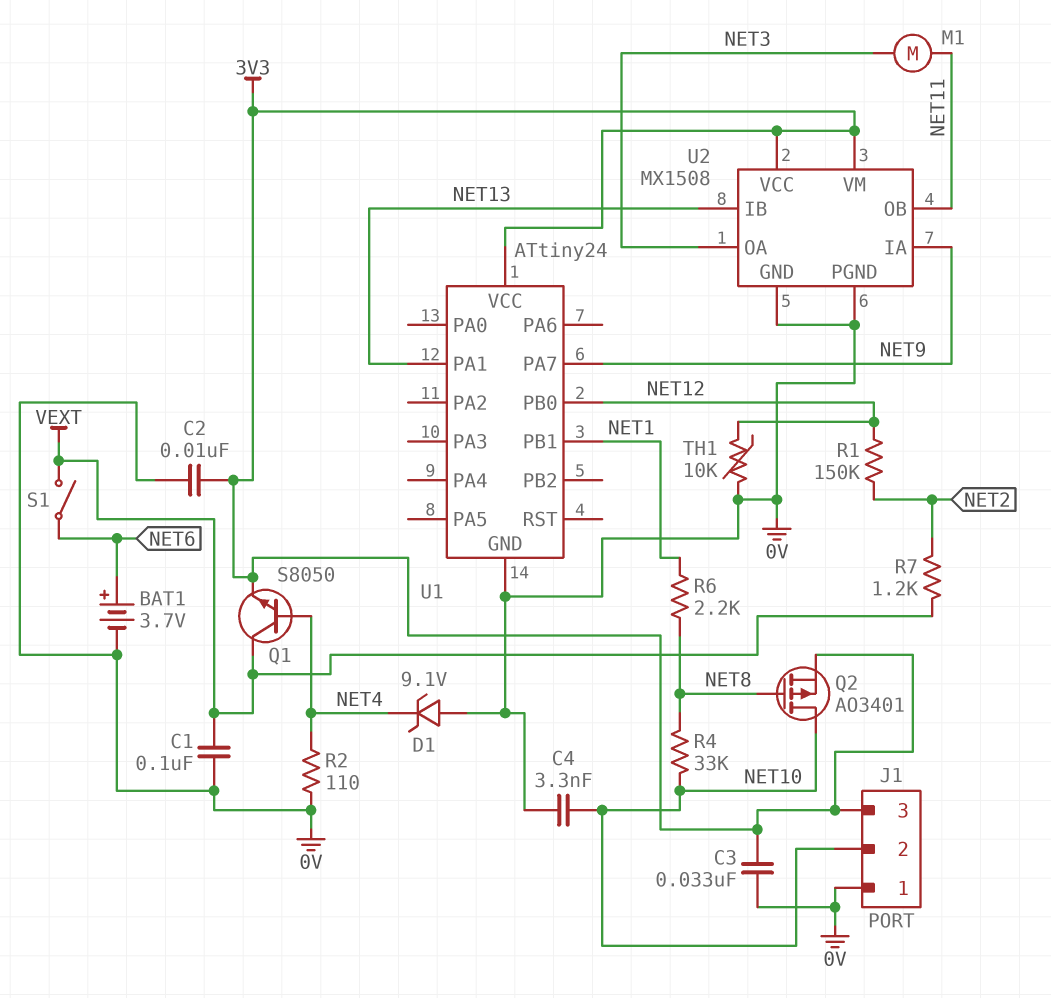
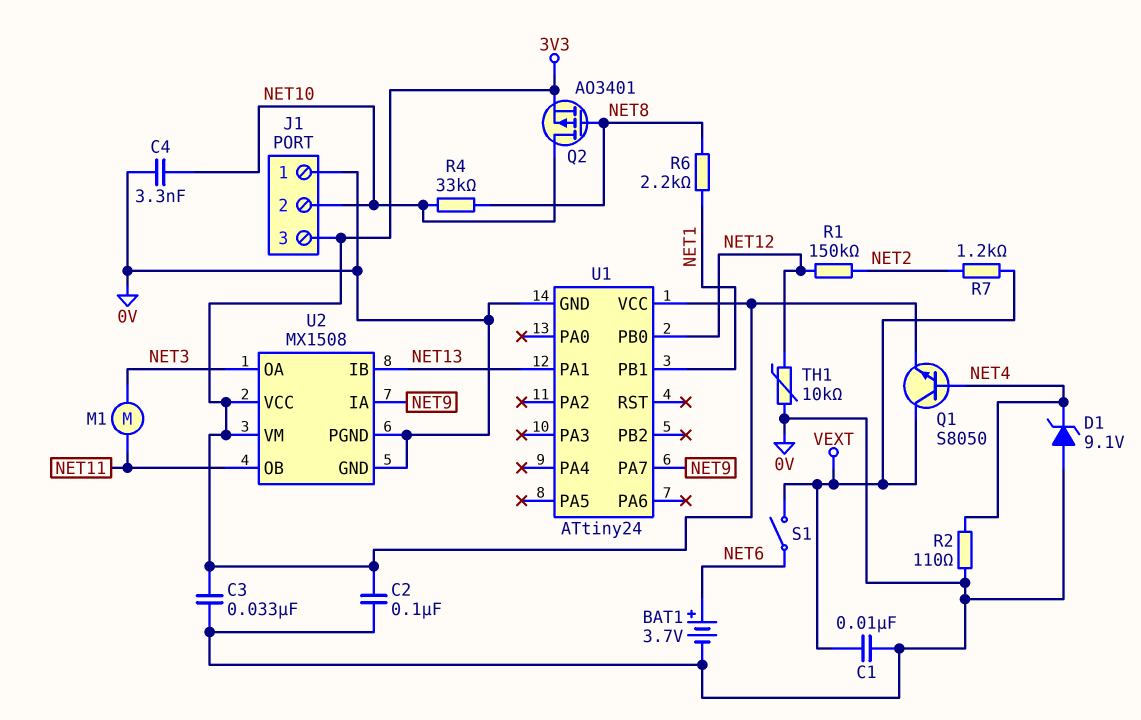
C1: 100nF (0V, VEXT) -> 10nF (0V, VEXT)
C2: 10nF (0V, 3V3) -> 100nF (0V, 3V3)

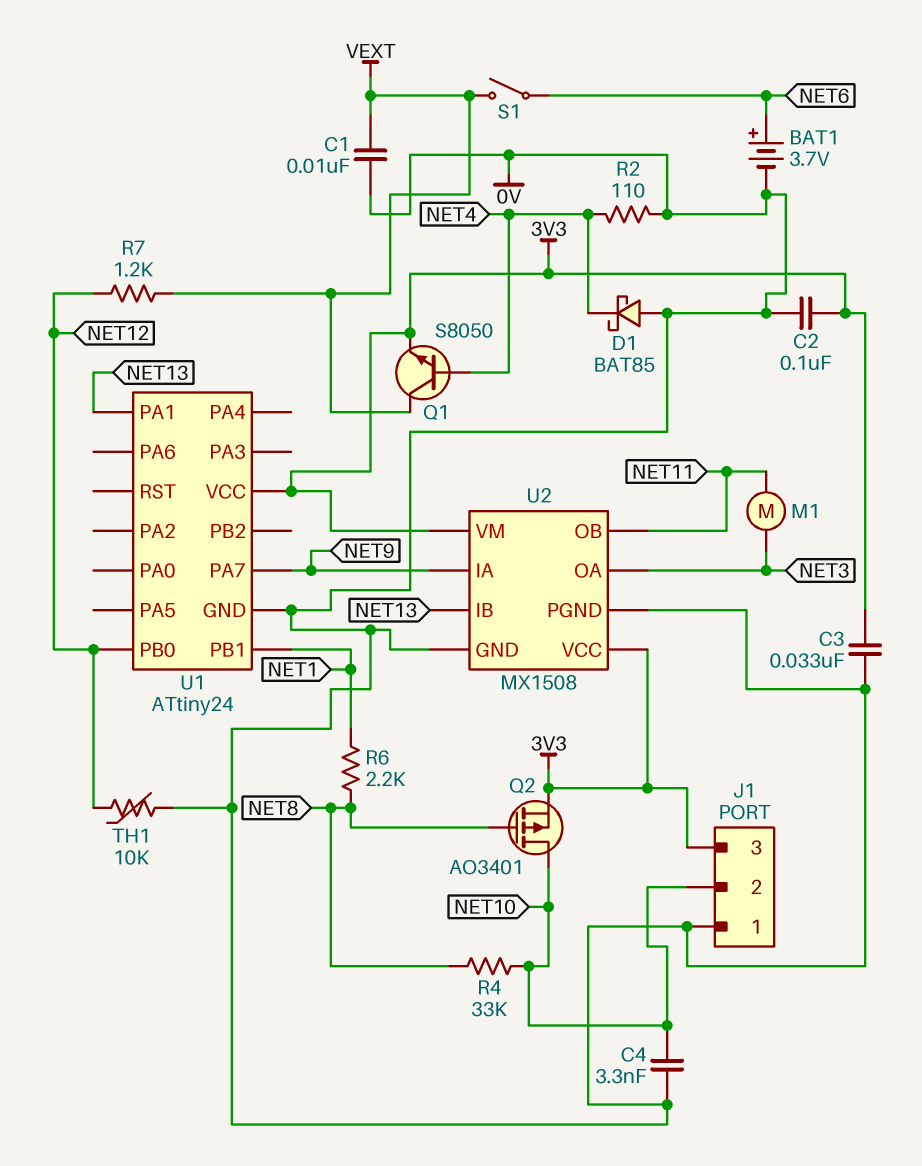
D1: zener 9.1V (A 0V, K NET4) -> schottky BAT85 (A 0V, K NET4)
R1: 150k (NET2, NET12) -> none
R7: 1.2k (NET2, VEXT) -> 1.2k (NET12, VEXT)

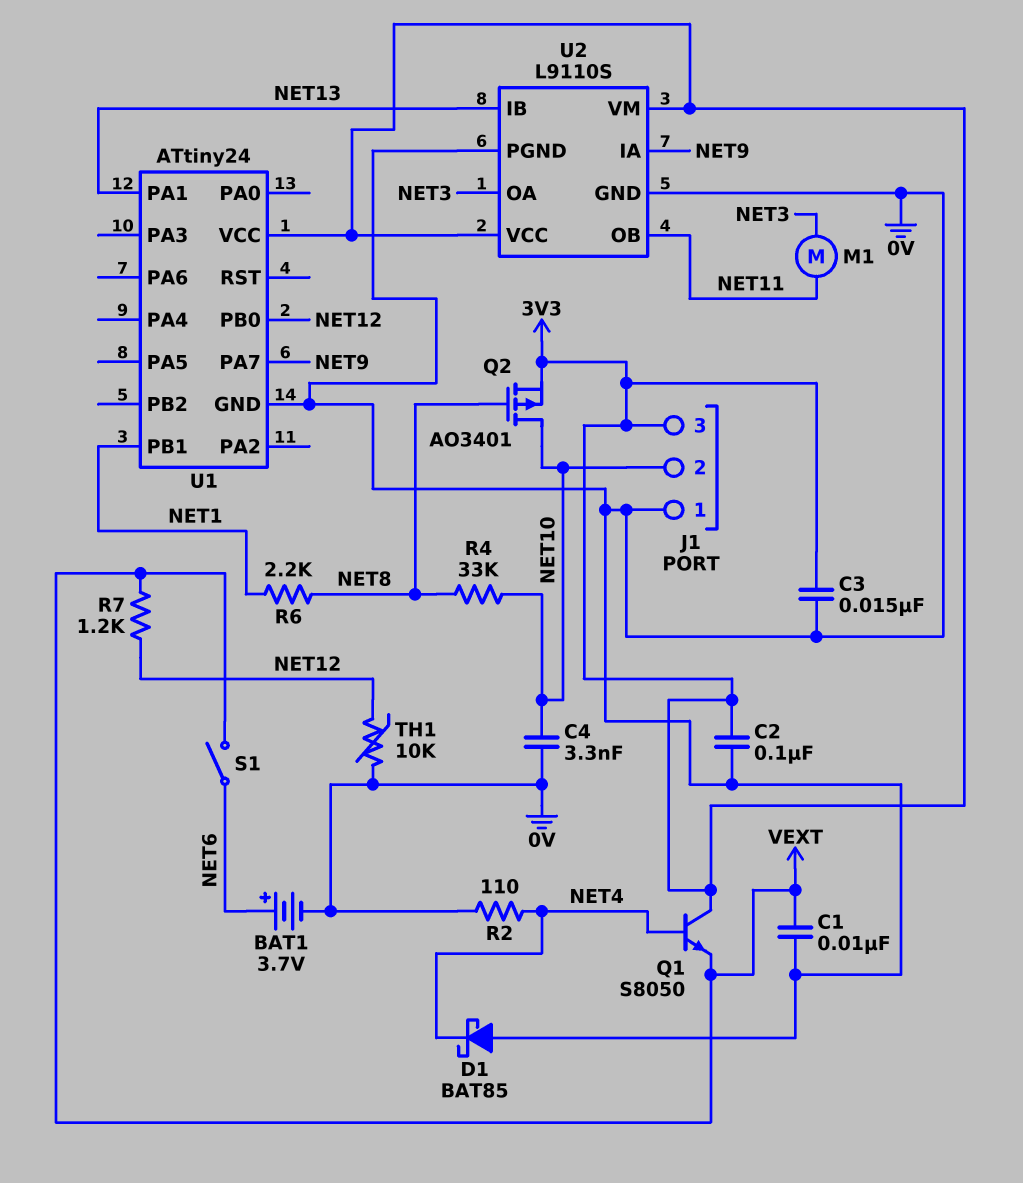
C3: 33nF (0V, 3V3) -> 15nF (0V, 3V3)
Q1: NPN S8050 (B NET4, C VEXT, E 3V3) -> NPN S8050 (B NET4, C 3V3, E VEXT)
U2: MX1508 -> L9110S

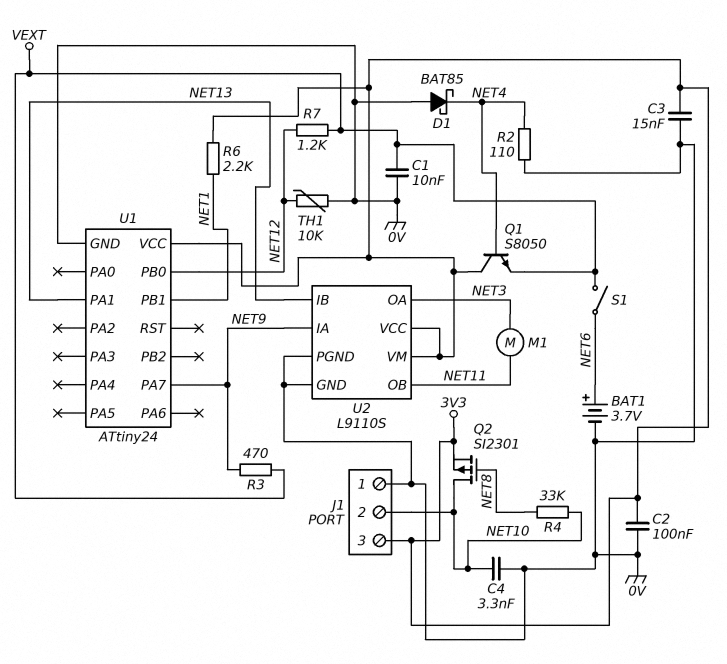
Q2: PMOS AO3401 (G NET8, D NET10, S 3V3) -> PMOS SI2301 (G NET8, D NET10, S 3V3)
R3: none -> 470 (NET9, VEXT)
R6: 2.2k (NET1, NET8) -> 2.2k (3V3, NET1)

